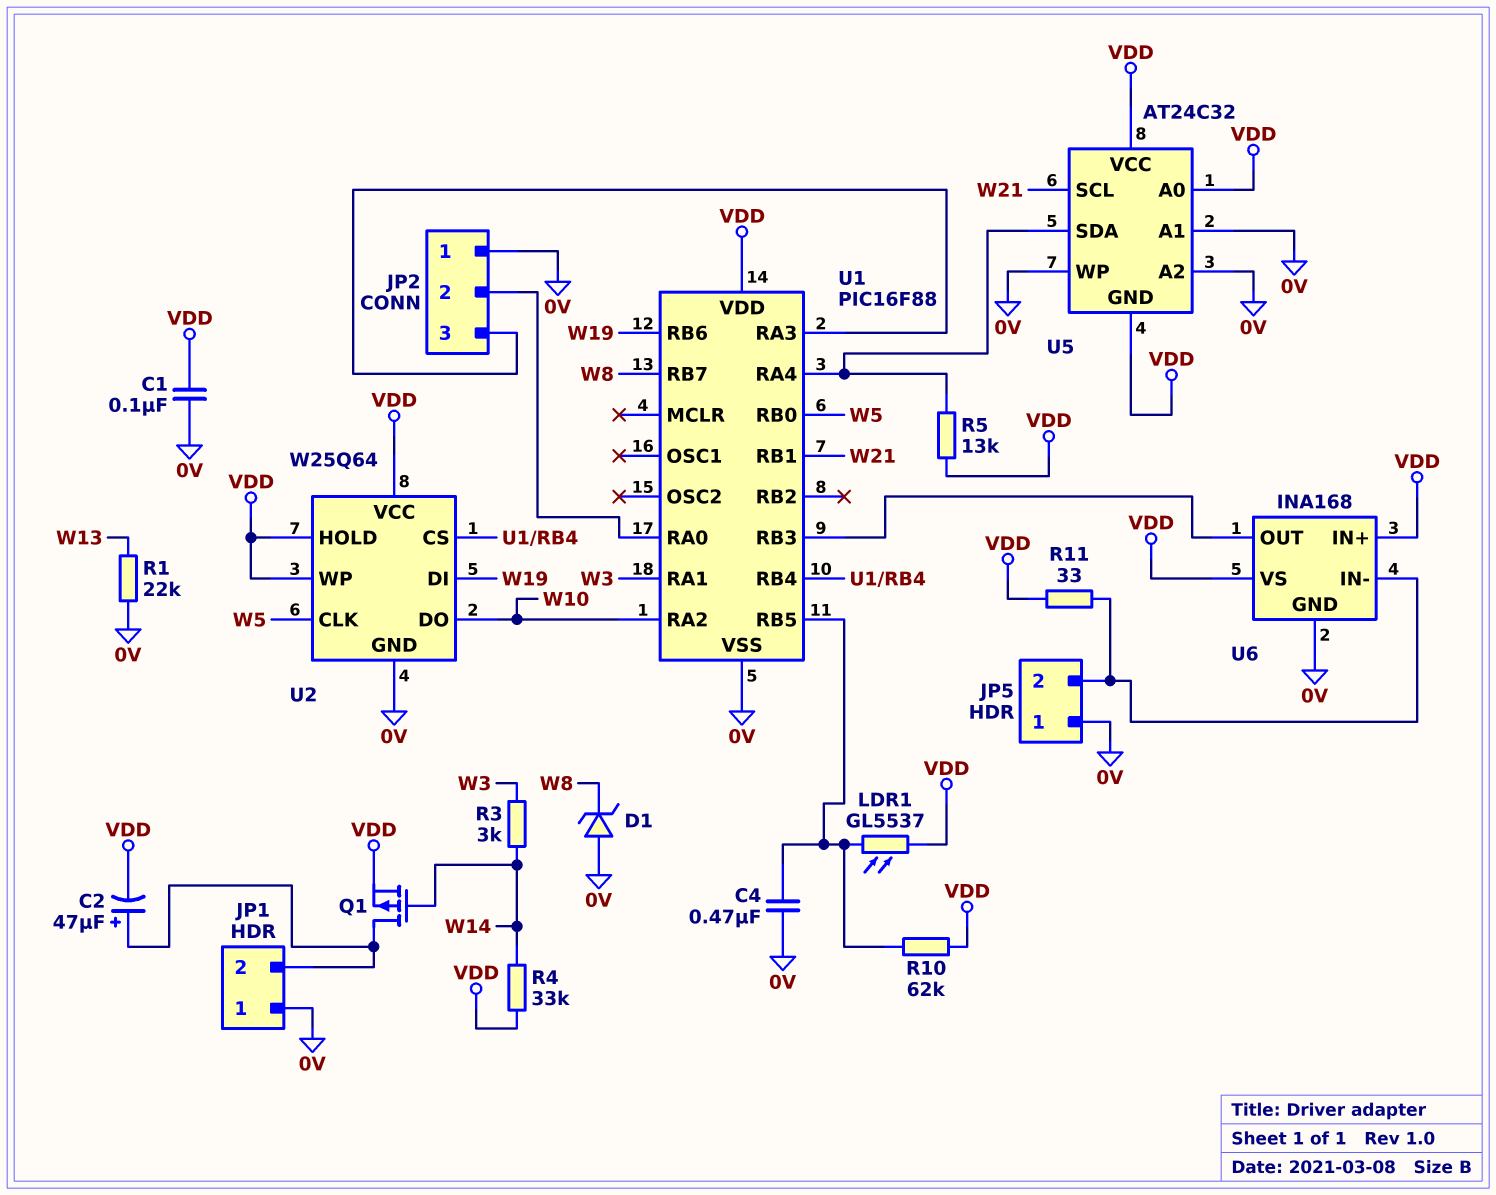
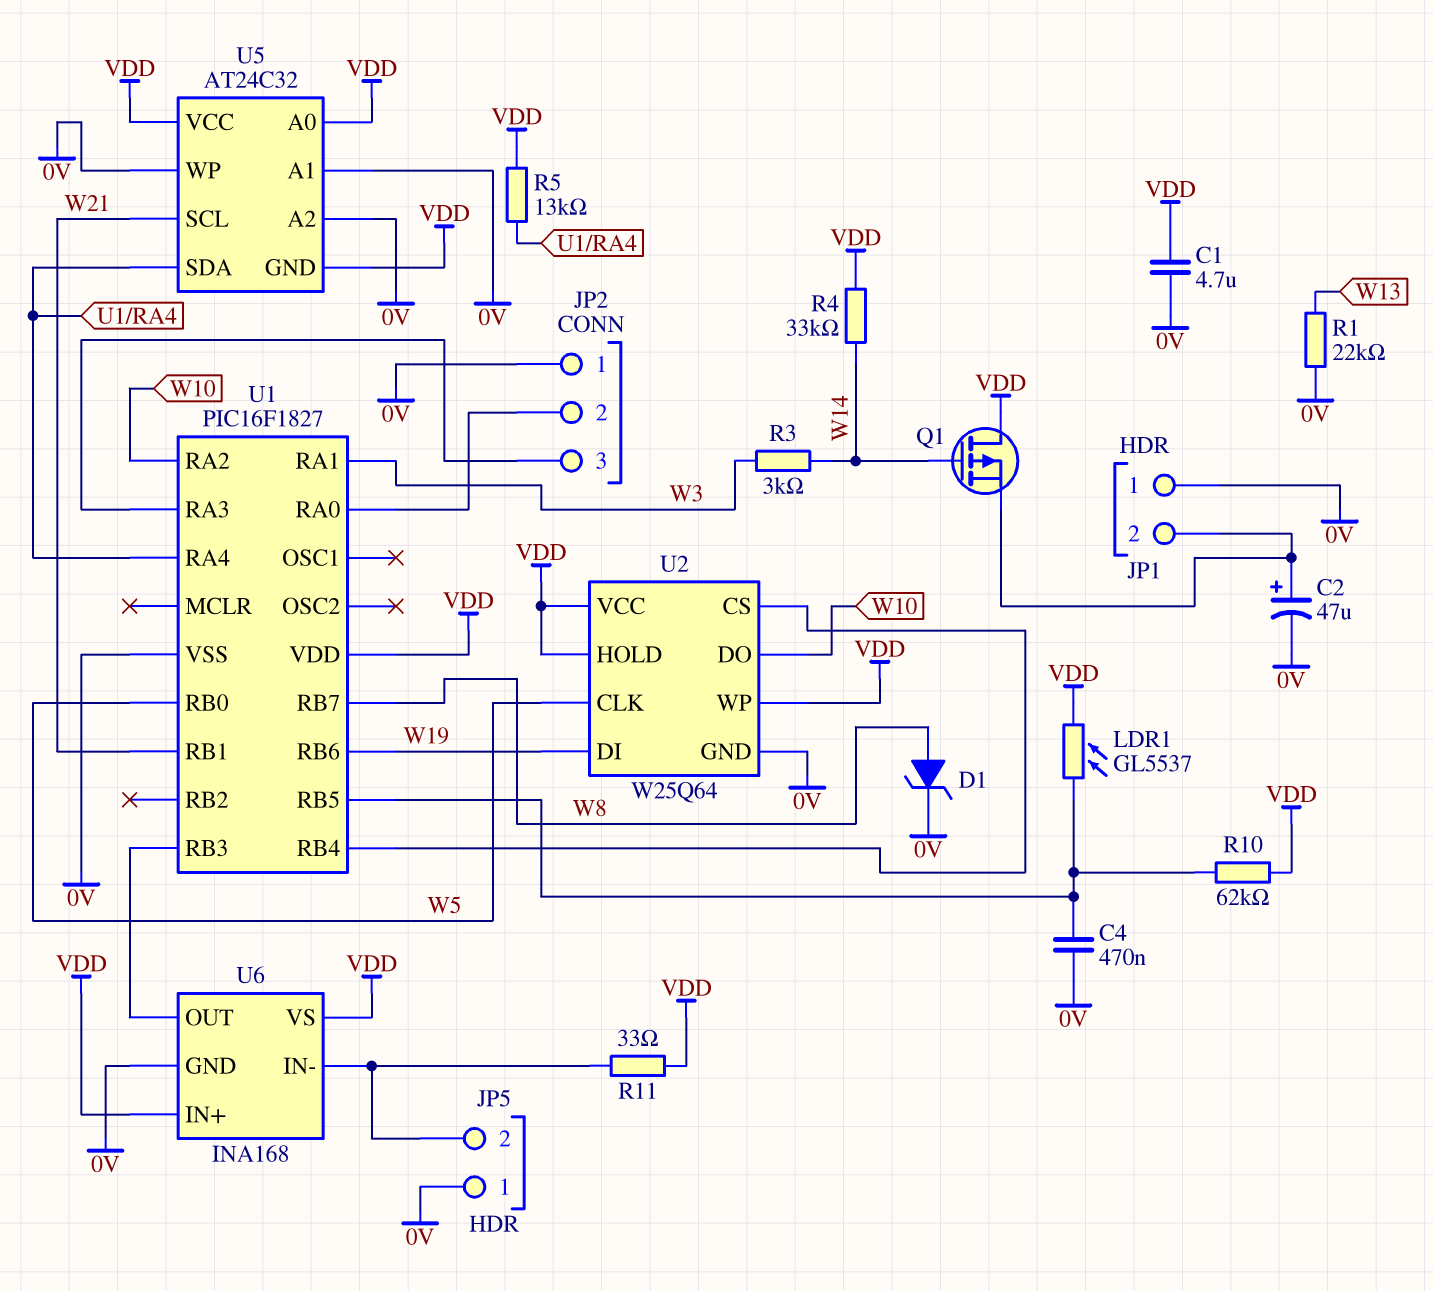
C1: 100nF (0V, VDD) -> 4.7uF (0V, VDD)
C2: 47uF (plus JP1/2, minus VDD) -> 47uF (plus JP1/2, minus 0V)
D1: zener (A 0V, K W8) -> zener (A W8, K 0V)
Q1: PMOS (G W14, D JP1/2, S VDD) -> PMOS (G W14, D VDD, S JP1/2)
U1: PIC16F88 -> PIC16F1827

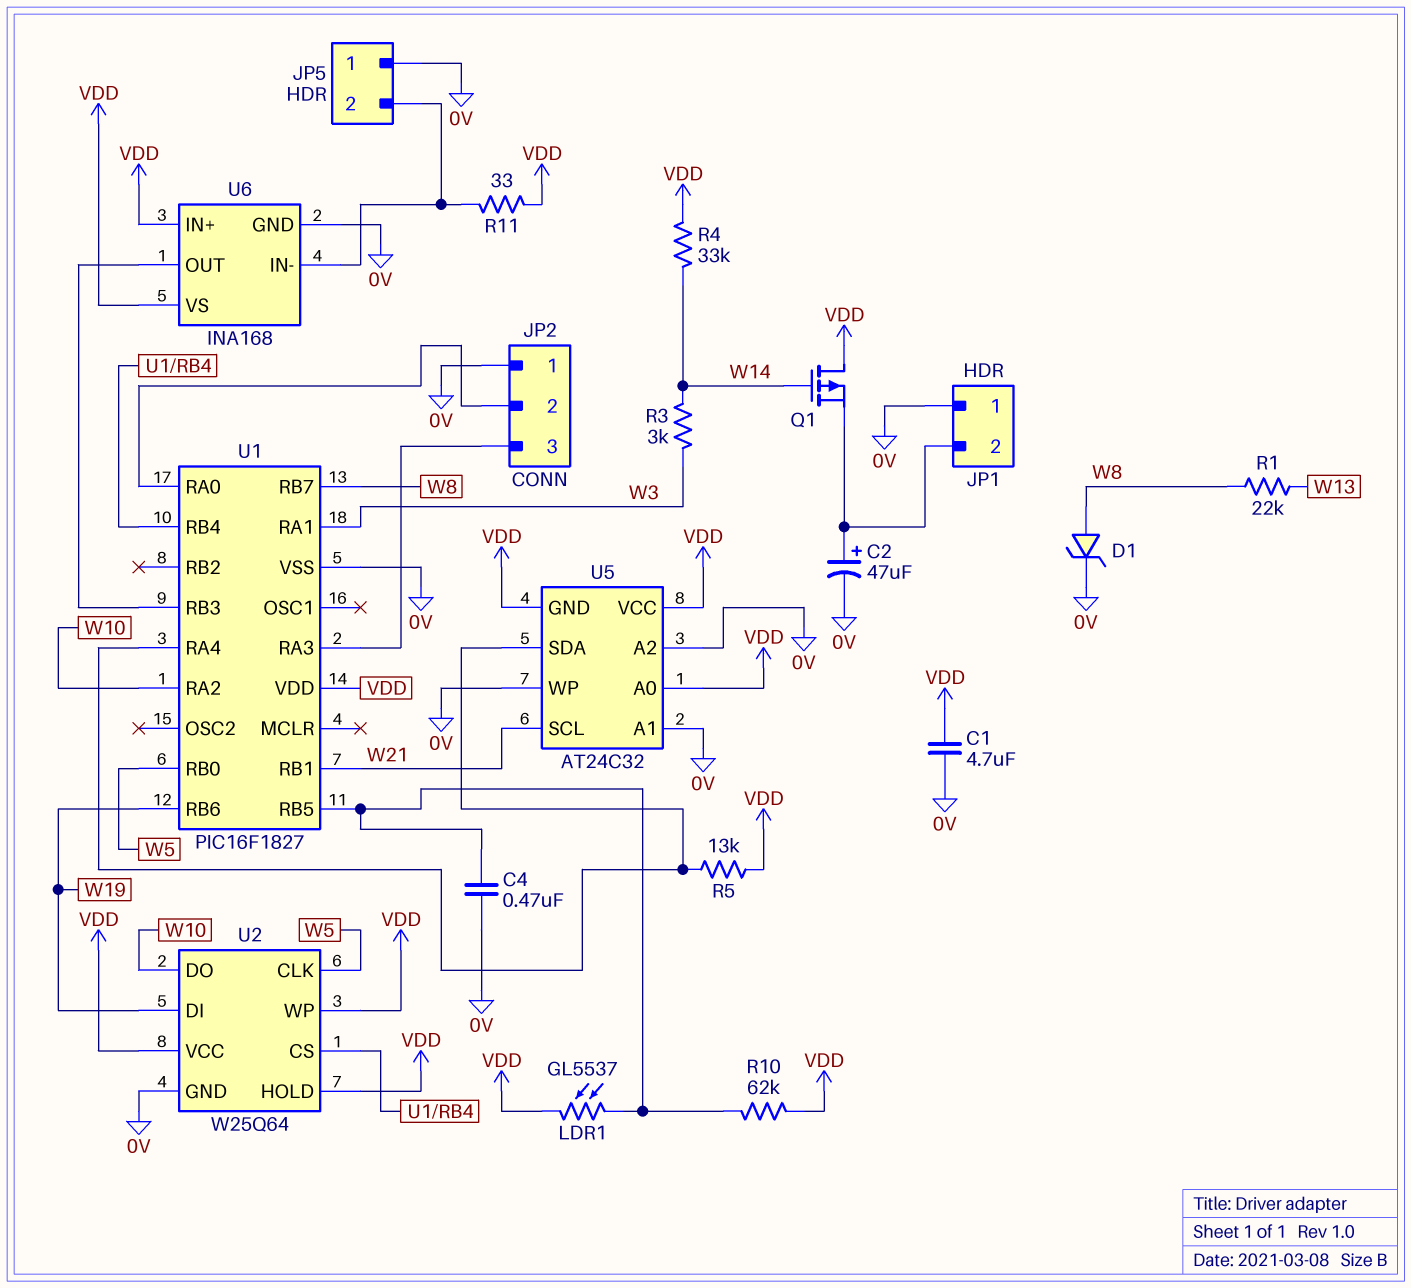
R1: 22k (0V, W13) -> 22k (W8, W13)

